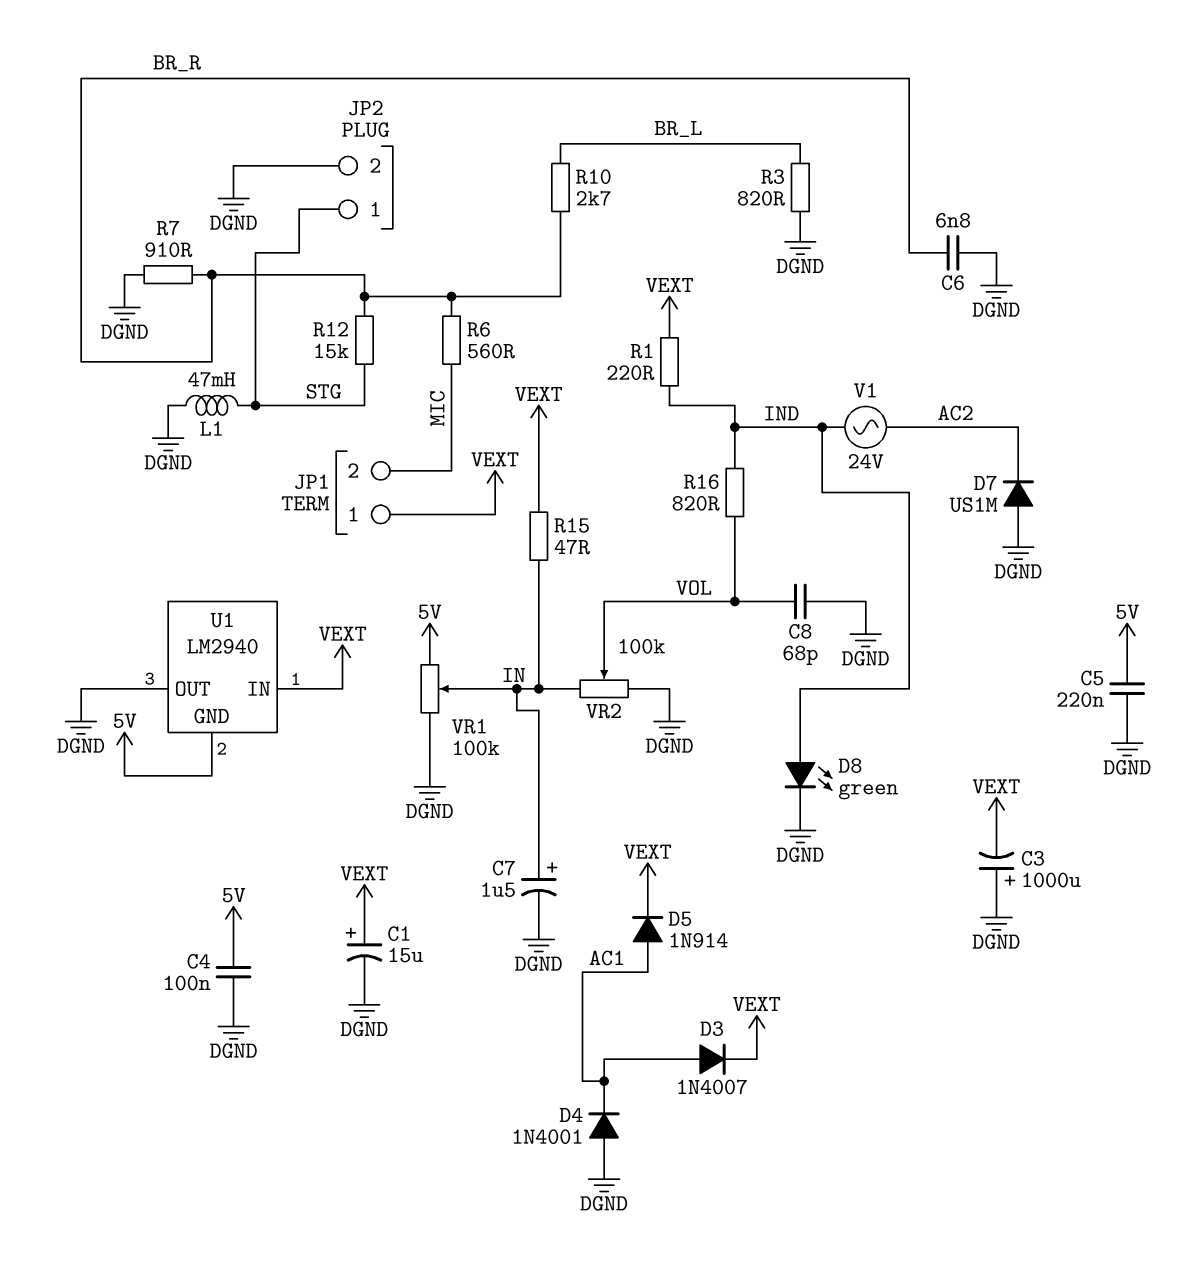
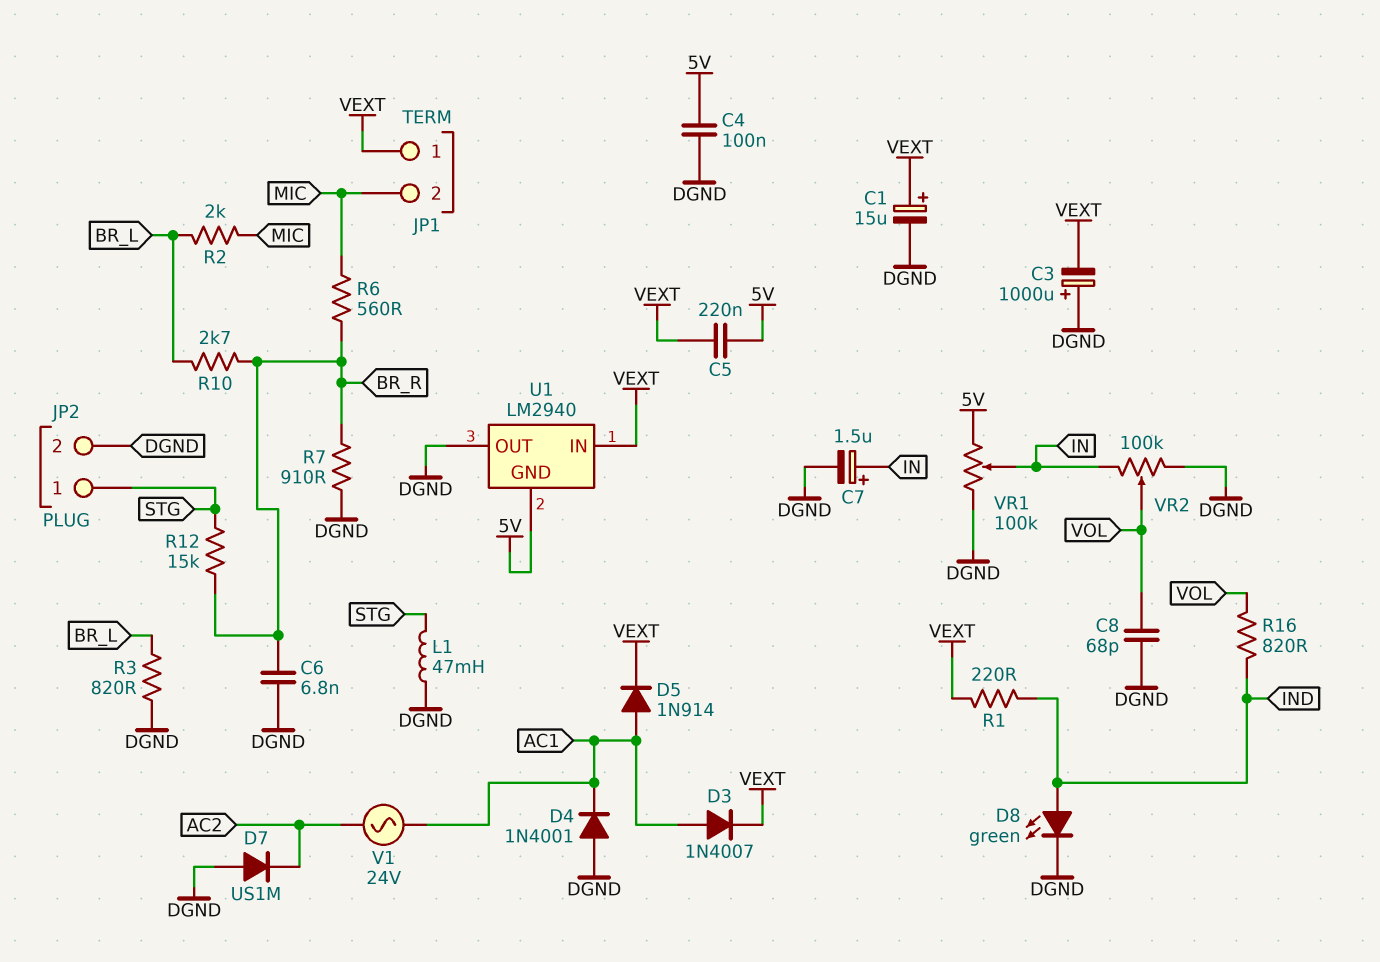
C5: 220nF (5V, DGND) -> 220nF (5V, VEXT)
R2: none -> 2k (BR_L, MIC)
R15: 47 (IN, VEXT) -> none
V1: AC 24V (AC2, IND) -> AC 24V (AC1, AC2)

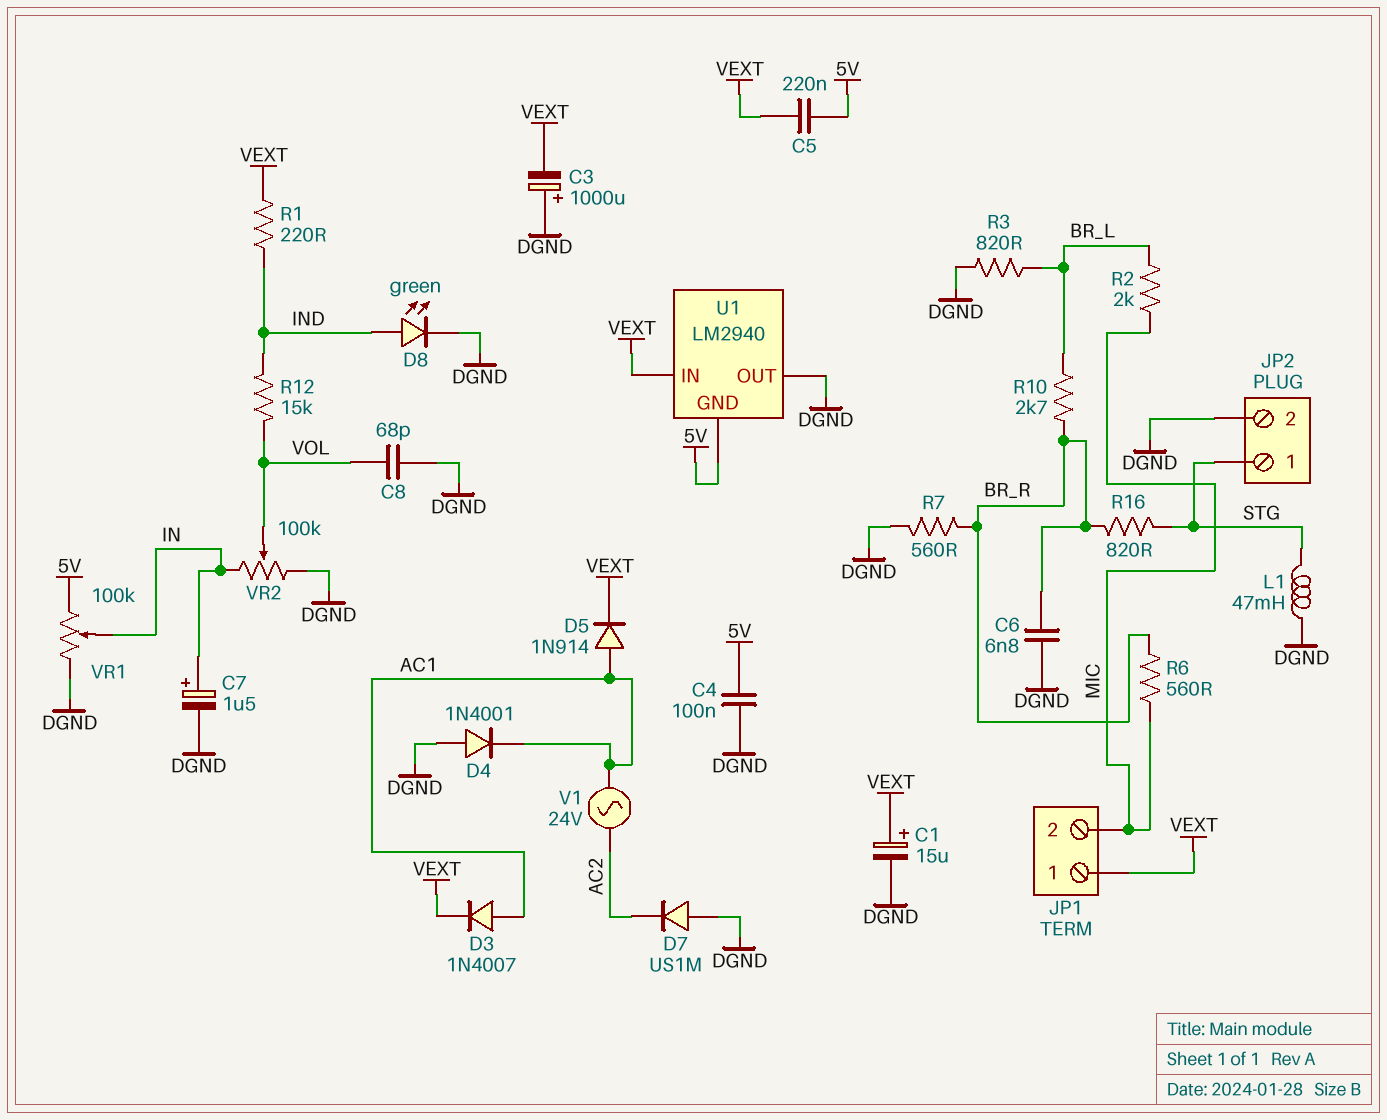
R7: 910 (BR_R, DGND) -> 560 (BR_R, DGND)
R12: 15k (BR_R, STG) -> 15k (IND, VOL)
R16: 820 (IND, VOL) -> 820 (BR_R, STG)

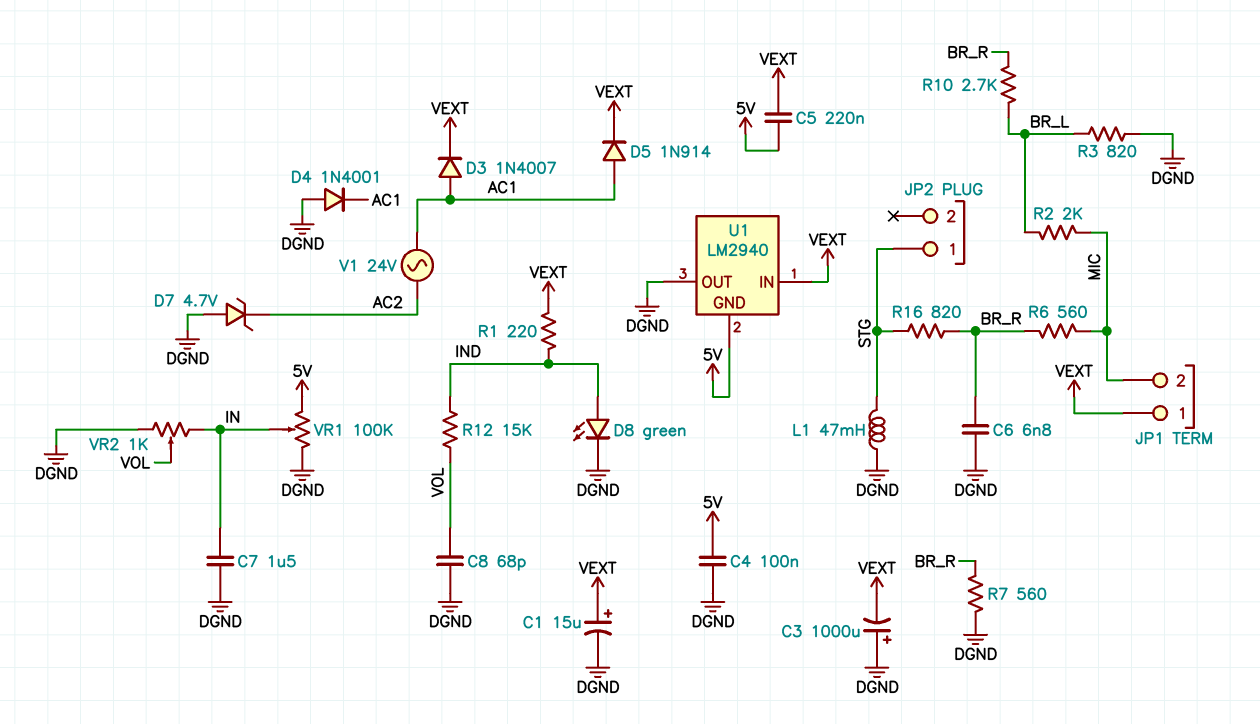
C7: 1.5uF (plus IN, minus DGND) -> 1.5uF (DGND, IN)
D7: diode US1M (A DGND, K AC2) -> zener 4.7V (A DGND, K AC2)
JP2 pin 2: DGND -> none
VR2: 100k (DGND, IN, wiper VOL) -> 1k (DGND, IN, wiper VOL)

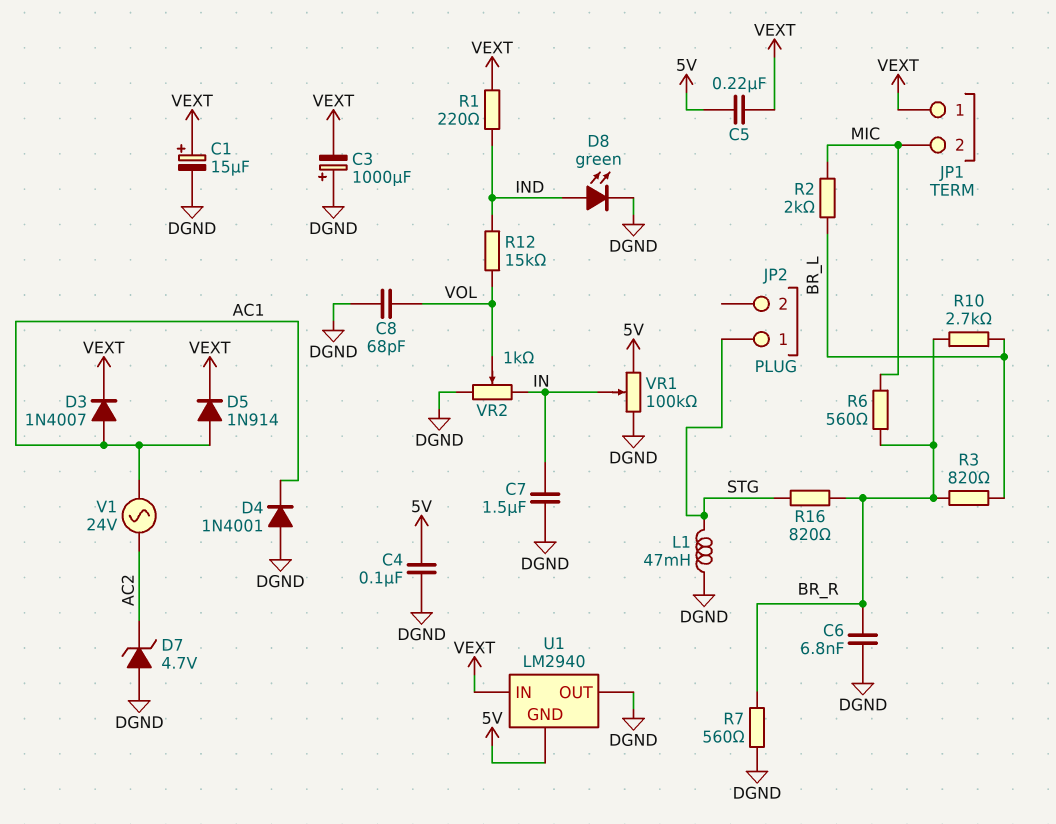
R3: 820 (BR_L, DGND) -> 820 (BR_L, BR_R)

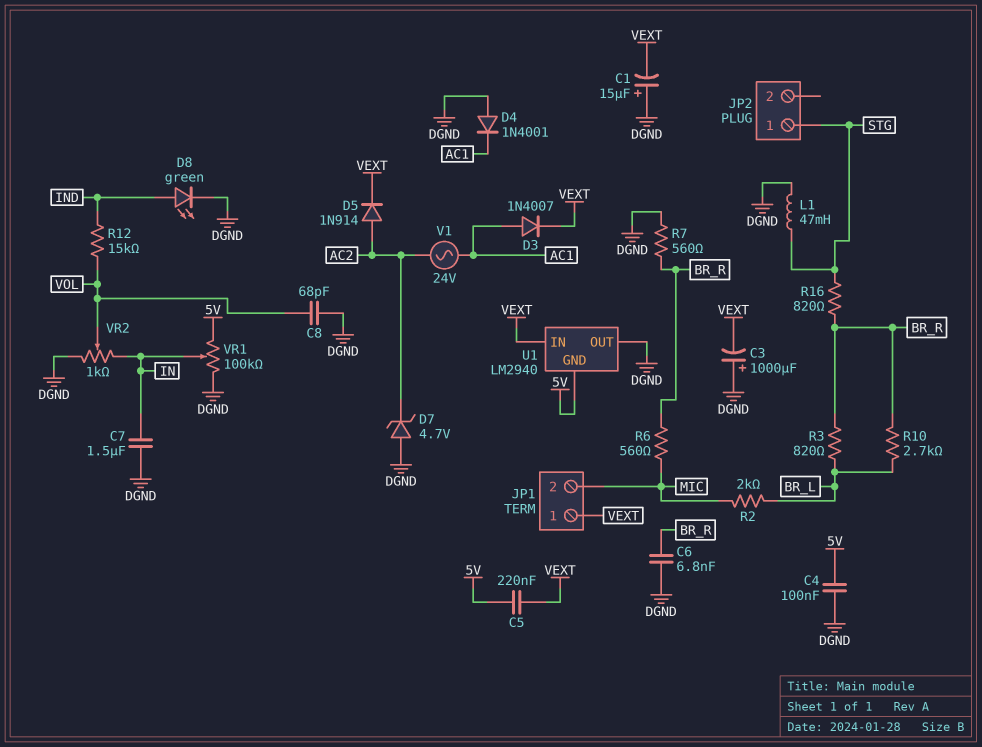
C1: 15uF (plus VEXT, minus DGND) -> 15uF (plus DGND, minus VEXT)
D5: diode 1N914 (A AC1, K VEXT) -> diode 1N914 (A AC2, K VEXT)
R1: 220 (IND, VEXT) -> none

